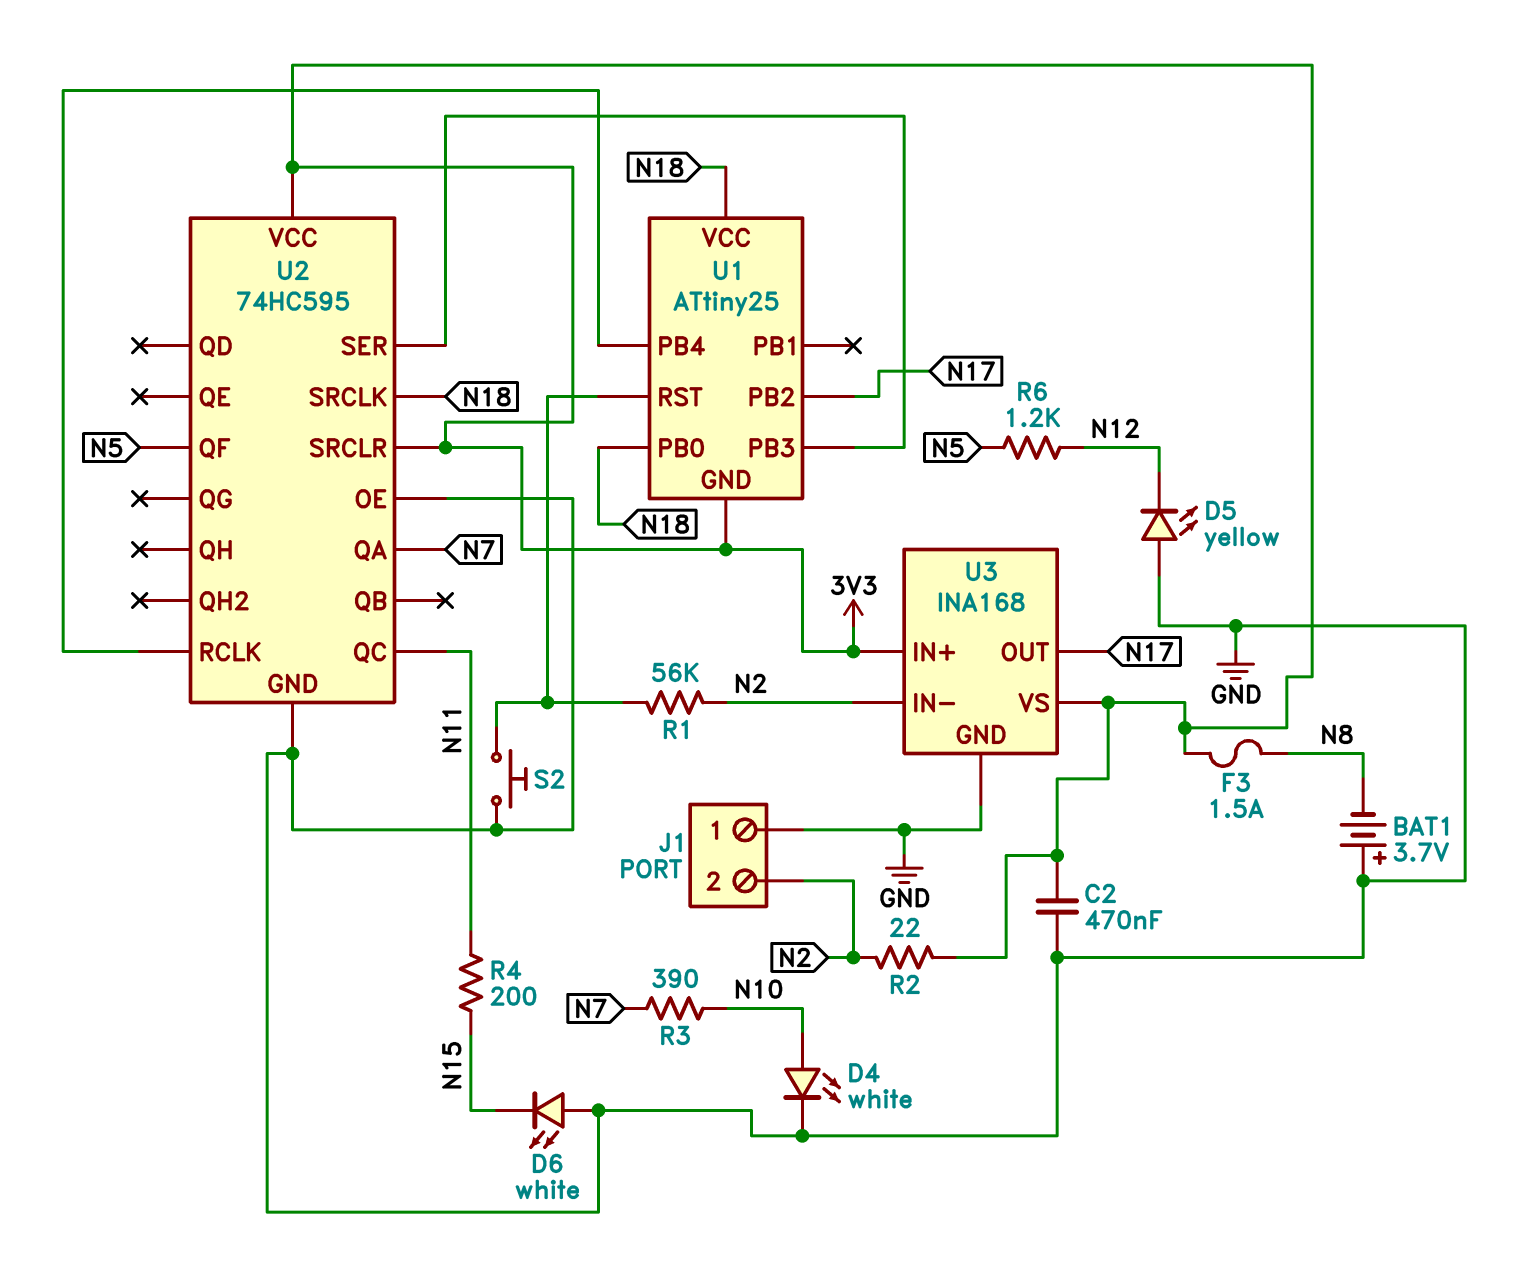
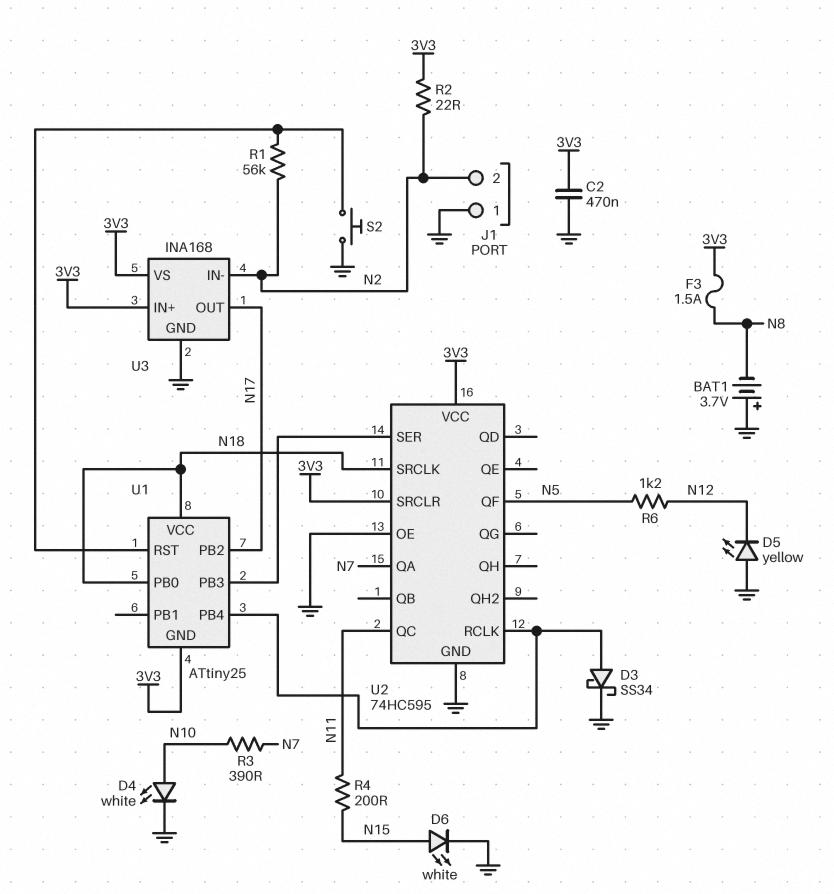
D3: none -> schottky SS34 (A U1/PB4, K GND)
D6: LED white (A GND, K N15) -> LED white (A N15, K GND)

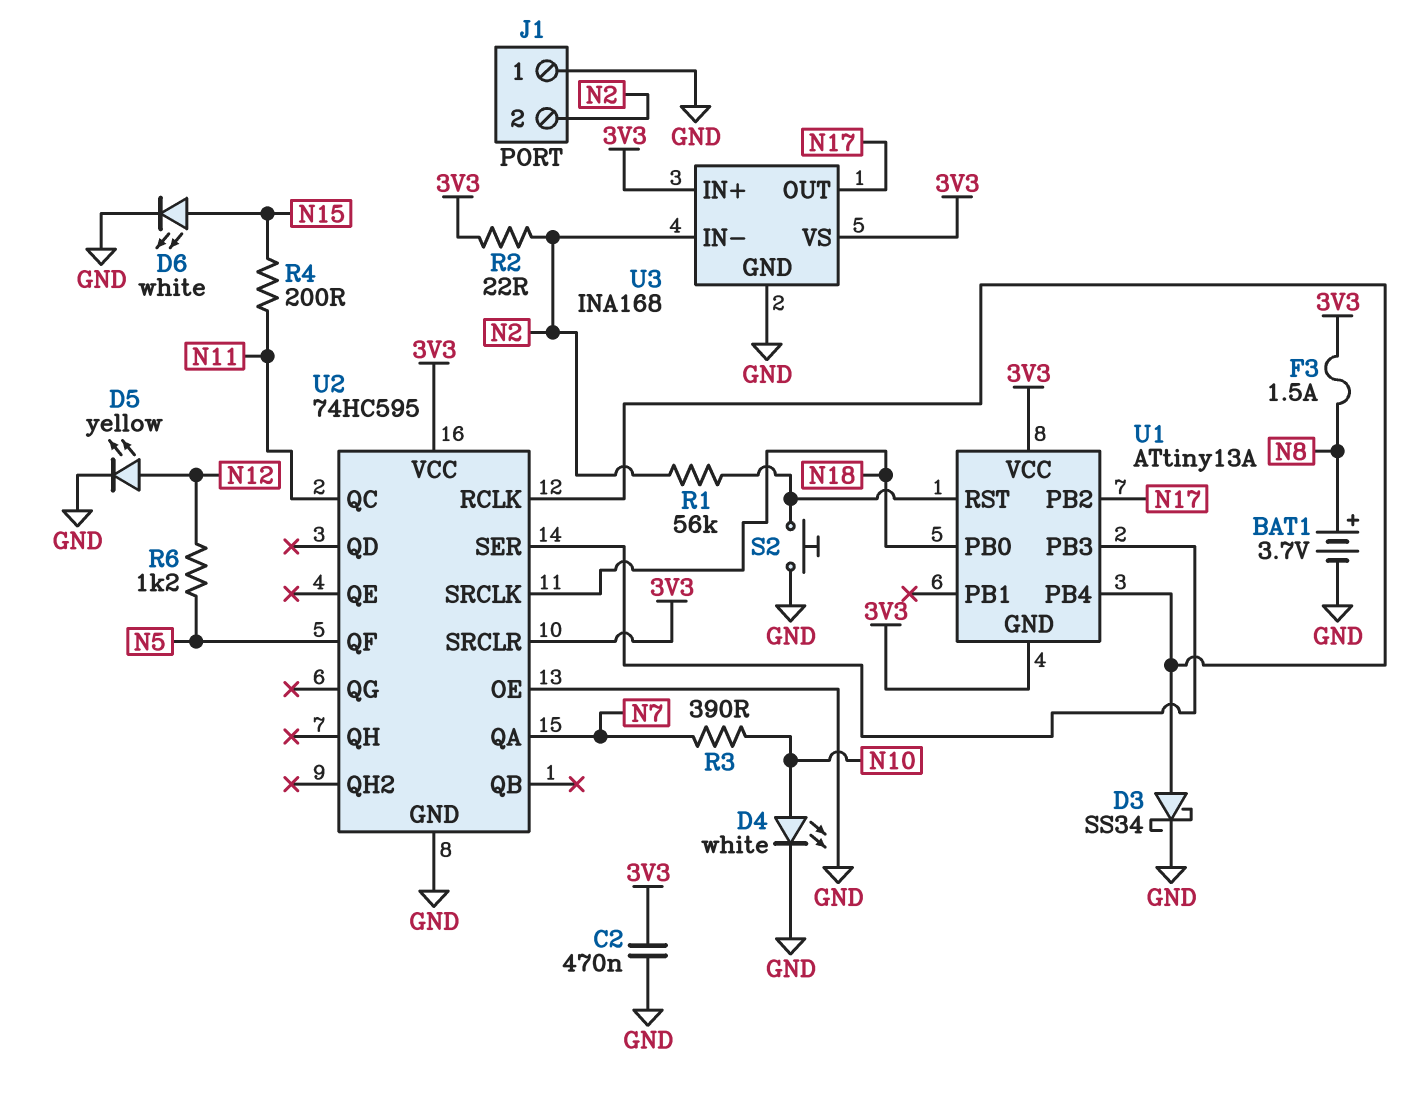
BAT1: 3.7V (plus GND, minus N8) -> 3.7V (plus N8, minus GND)
D5: LED yellow (A GND, K N12) -> LED yellow (A N12, K GND)
U1: ATtiny25 -> ATtiny13A
U1 pin VCC: N18 -> 3V3

